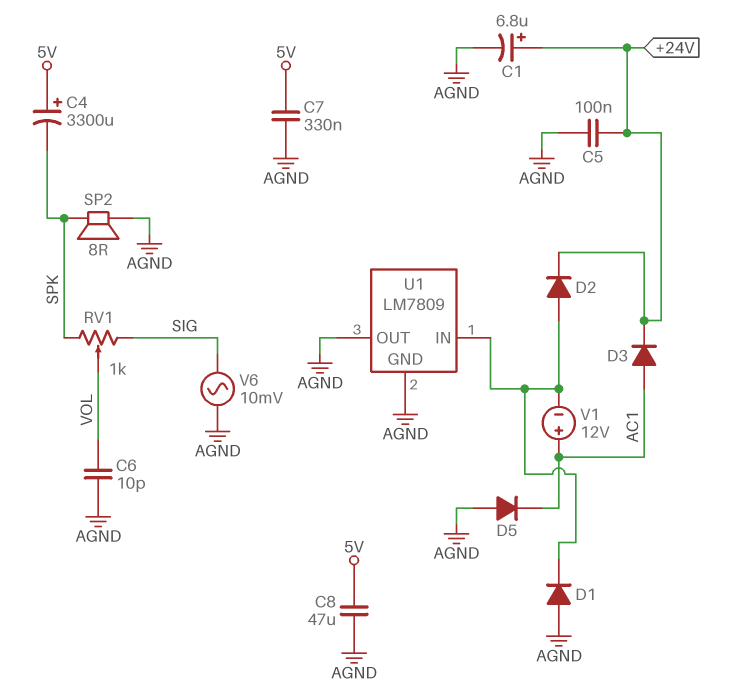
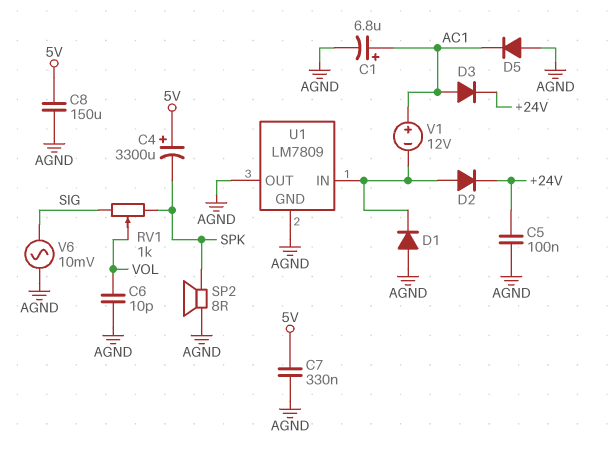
C1: 6.8uF (plus +24V, minus AGND) -> 6.8uF (plus AC1, minus AGND)
C8: 47uF (5V, AGND) -> 150uF (5V, AGND)

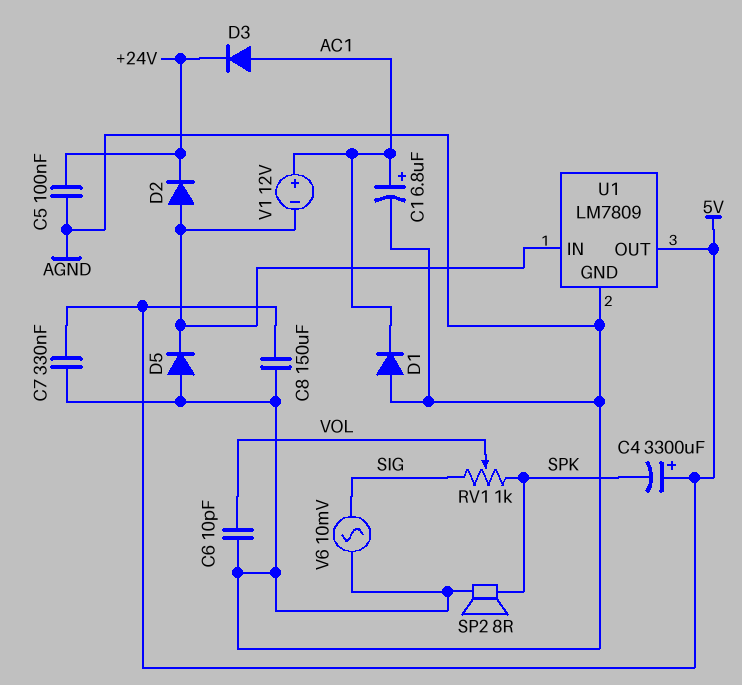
D1: diode (A AGND, K U1/IN) -> diode (A AGND, K AC1)
D5: diode (A AGND, K AC1) -> diode (A AGND, K U1/IN)
U1 pin OUT: AGND -> 5V

